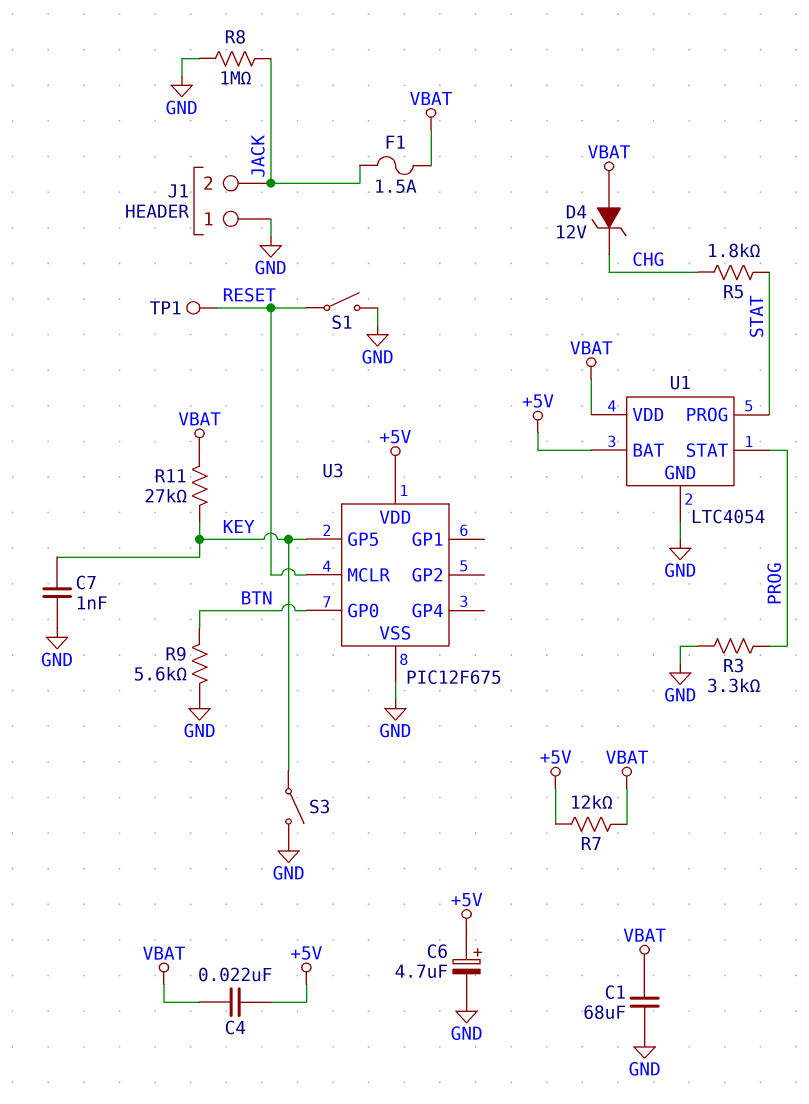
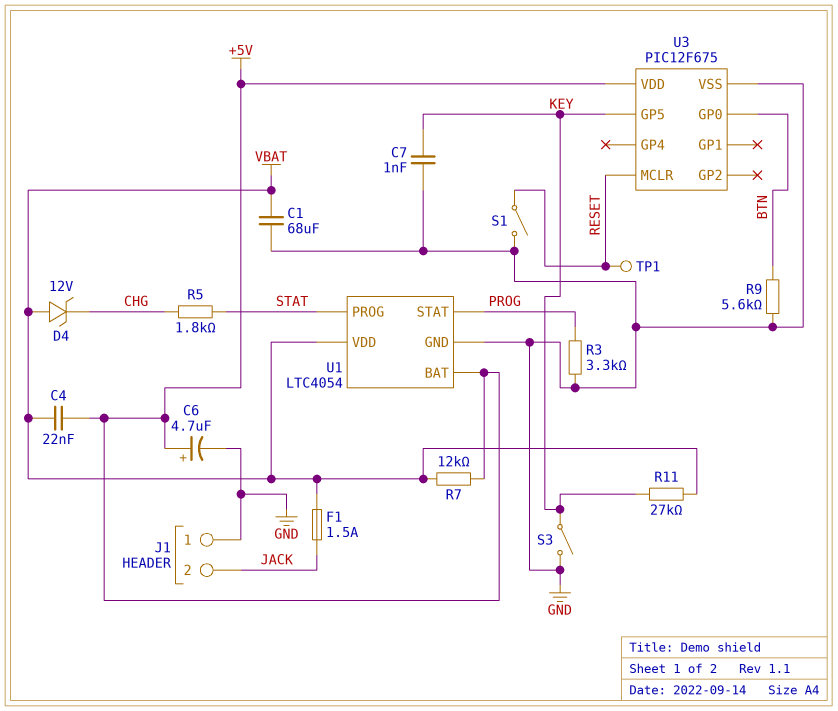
R8: 1M (GND, JACK) -> none

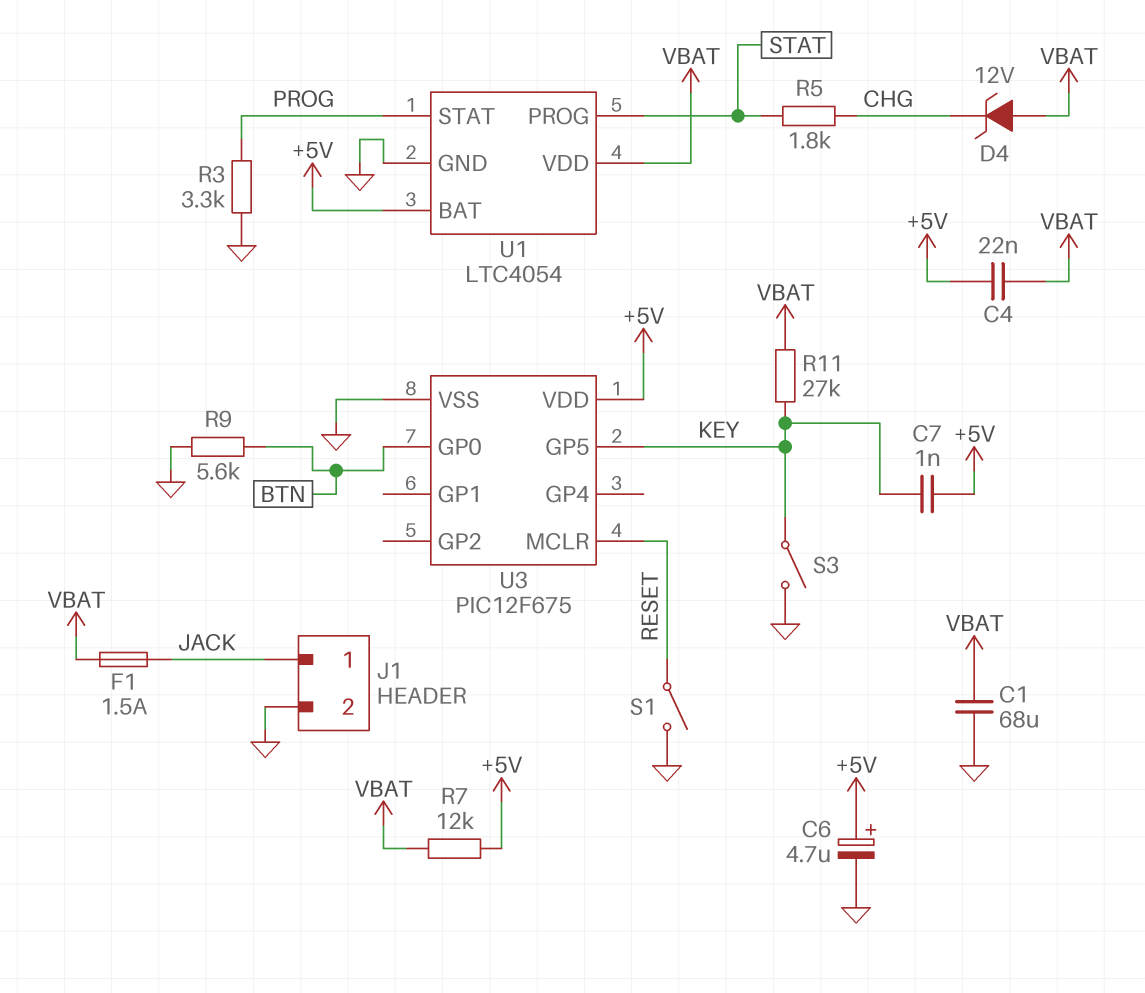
C7: 1nF (GND, KEY) -> 1nF (+5V, KEY)
J1 pin 1: GND -> JACK
J1 pin 2: JACK -> GND
TP1: test point (RESET) -> none

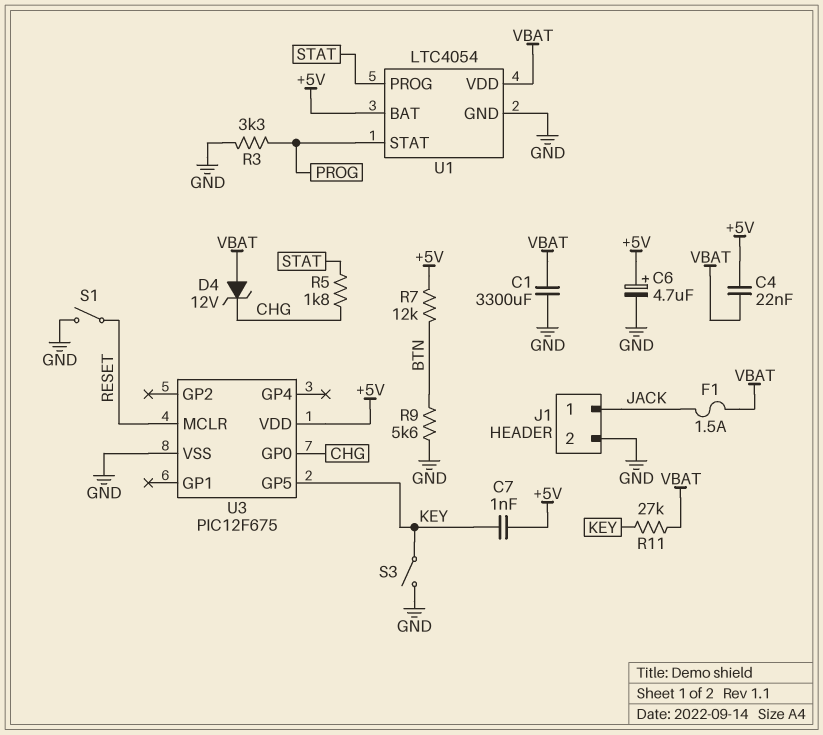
C1: 68uF (GND, VBAT) -> 3300uF (GND, VBAT)
R7: 12k (+5V, VBAT) -> 12k (+5V, BTN)
U3 pin GP0: BTN -> CHG

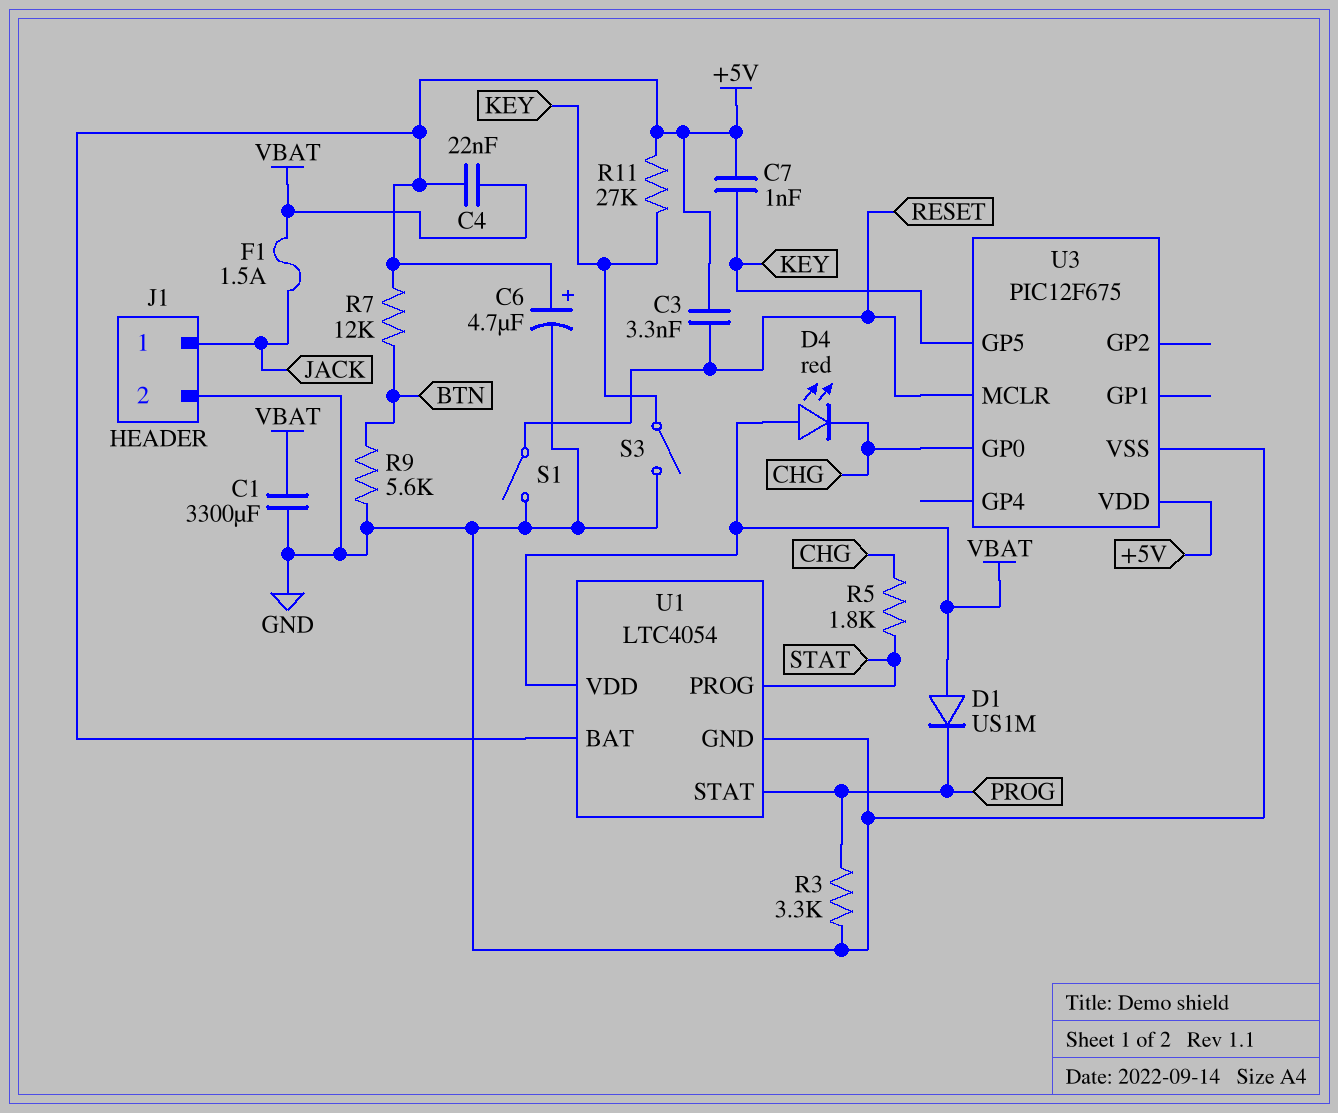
C3: none -> 3.3nF (+5V, RESET)
D1: none -> diode US1M (A VBAT, K PROG)
D4: zener 12V (A VBAT, K CHG) -> LED red (A VBAT, K CHG)
R11: 27k (KEY, VBAT) -> 27k (+5V, KEY)

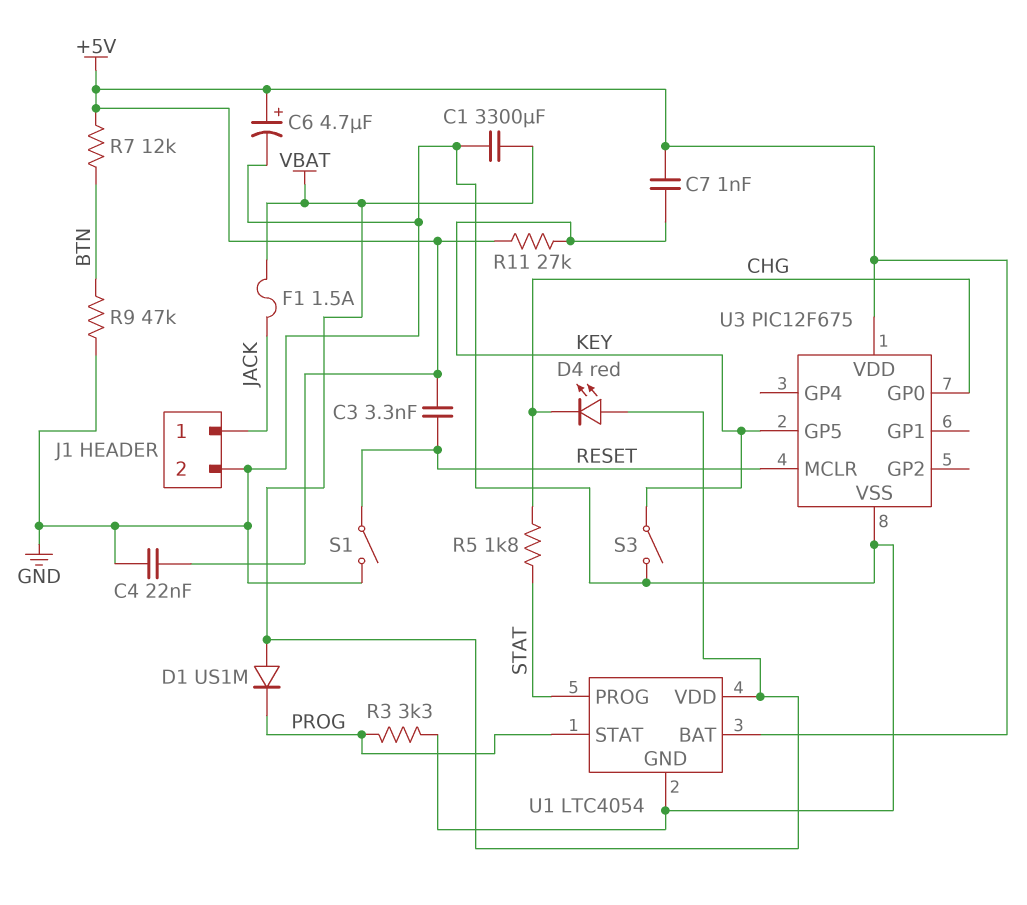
C4: 22nF (+5V, VBAT) -> 22nF (+5V, GND)
R9: 5.6k (BTN, GND) -> 47k (BTN, GND)

